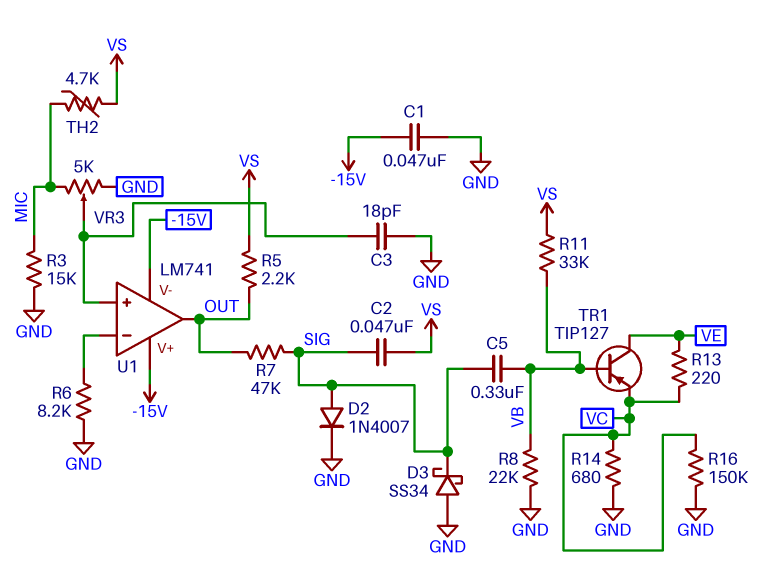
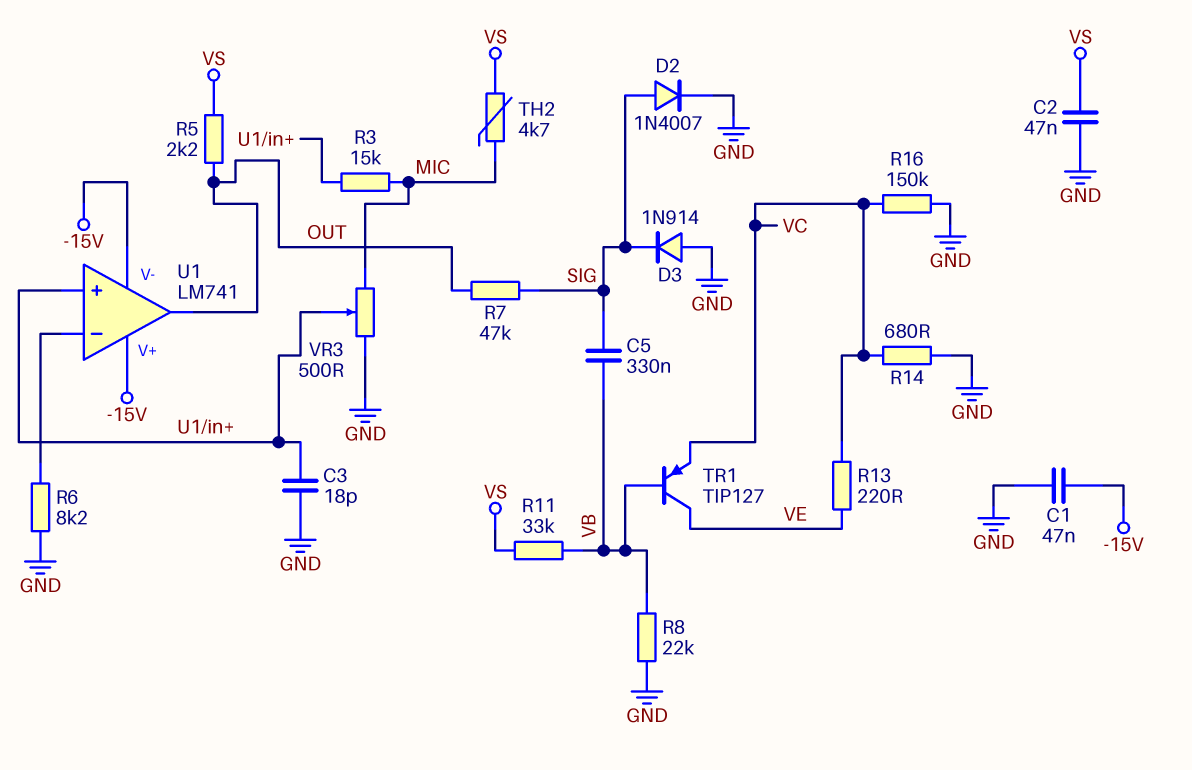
C2: 47nF (SIG, VS) -> 47nF (GND, VS)
D3: schottky SS34 (A GND, K SIG) -> diode 1N914 (A GND, K SIG)
R3: 15k (GND, MIC) -> 15k (MIC, U1/in+)
VR3: 5k (GND, MIC, wiper U1/in+) -> 500 (GND, MIC, wiper U1/in+)

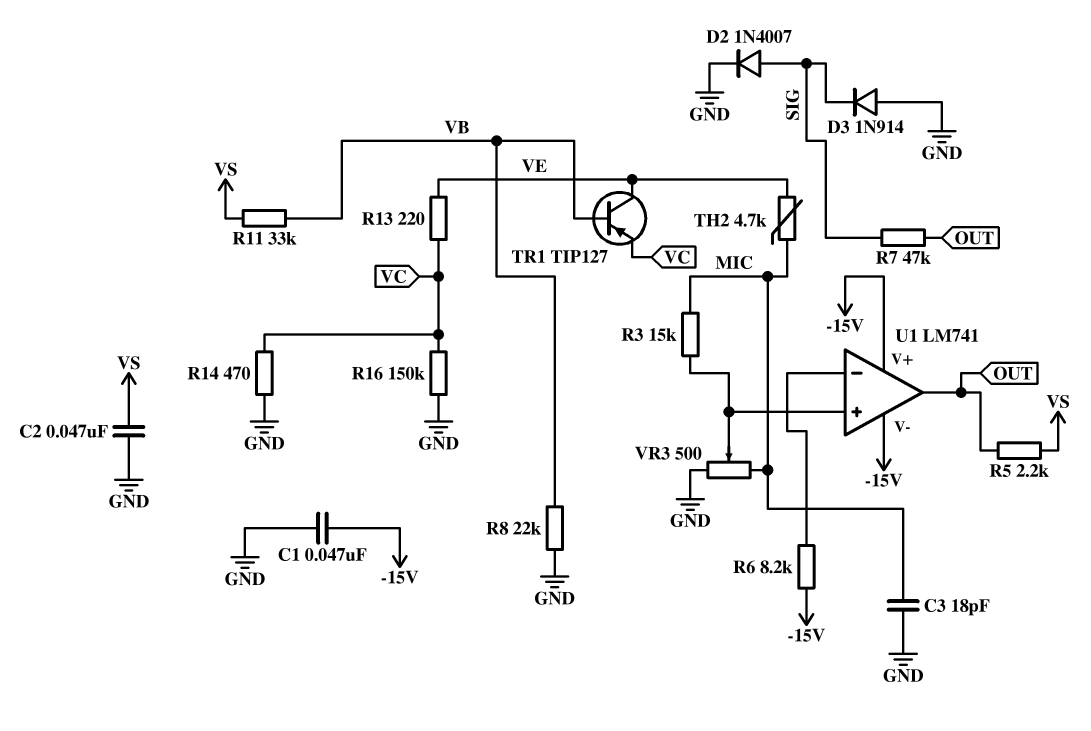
C3: 18pF (GND, U1/in+) -> 18pF (GND, MIC)
C5: 330nF (SIG, VB) -> none
R6: 8.2k (GND, U1/in-) -> 8.2k (-15V, U1/in-)
R14: 680 (GND, VC) -> 470 (GND, VC)
TH2: 4.7k (MIC, VS) -> 4.7k (MIC, VE)

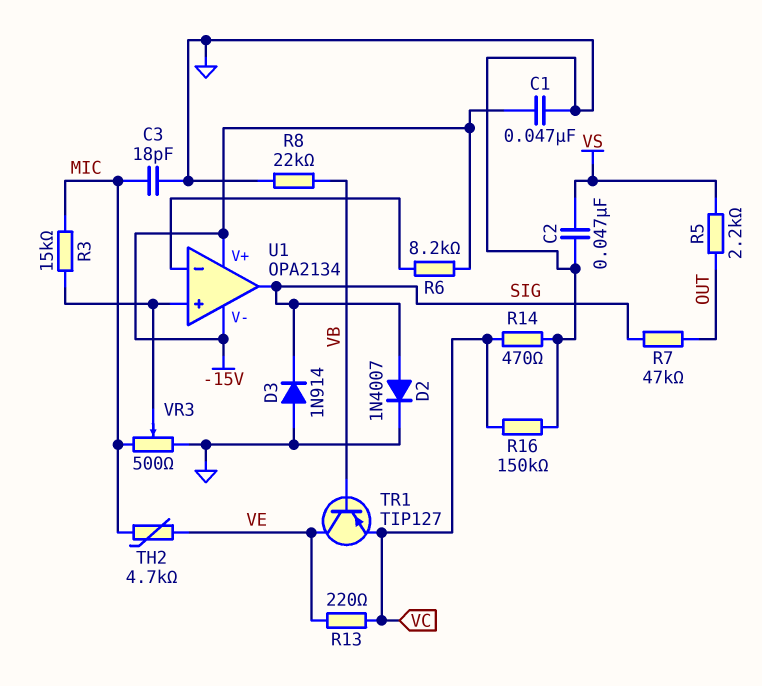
R11: 33k (VB, VS) -> none
U1: LM741 -> OPA2134
U1 pin out: OUT -> SIG

